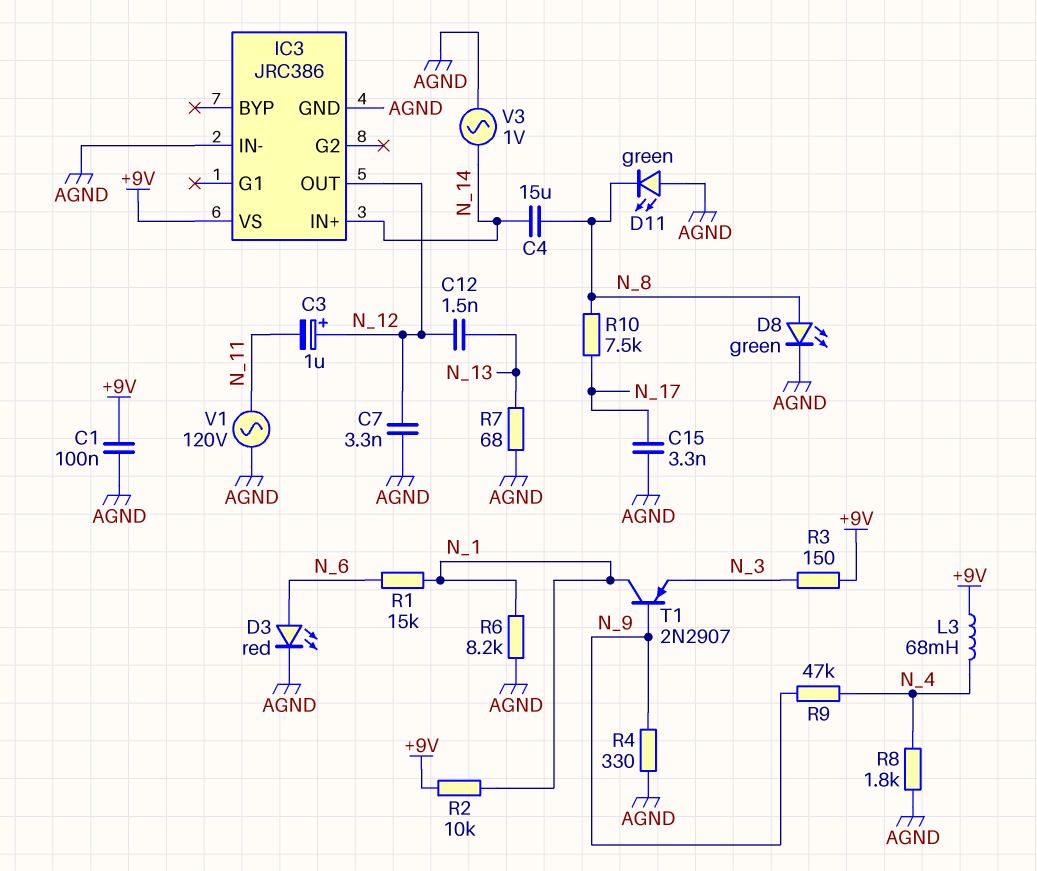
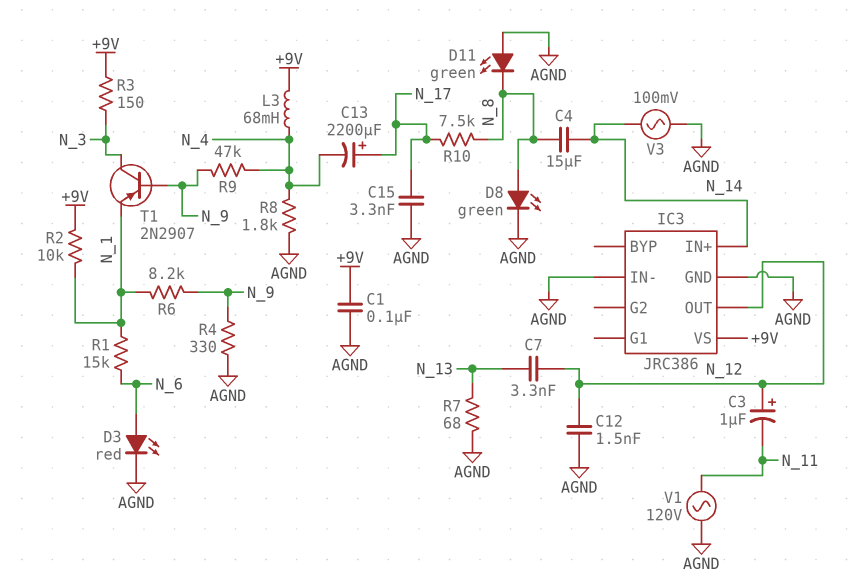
C7: 3.3nF (AGND, N_12) -> 3.3nF (N_12, N_13)
C12: 1.5nF (N_12, N_13) -> 1.5nF (AGND, N_12)
C13: none -> 2200uF (plus N_17, minus N_4)
R6: 8.2k (AGND, N_1) -> 8.2k (N_1, N_9)
T1: PNP 2N2907 (B N_9, C N_1, E N_3) -> PNP 2N2907 (B N_9, C N_3, E N_1)
V3: AC 1V (AGND, N_14) -> AC 100mV (AGND, N_14)

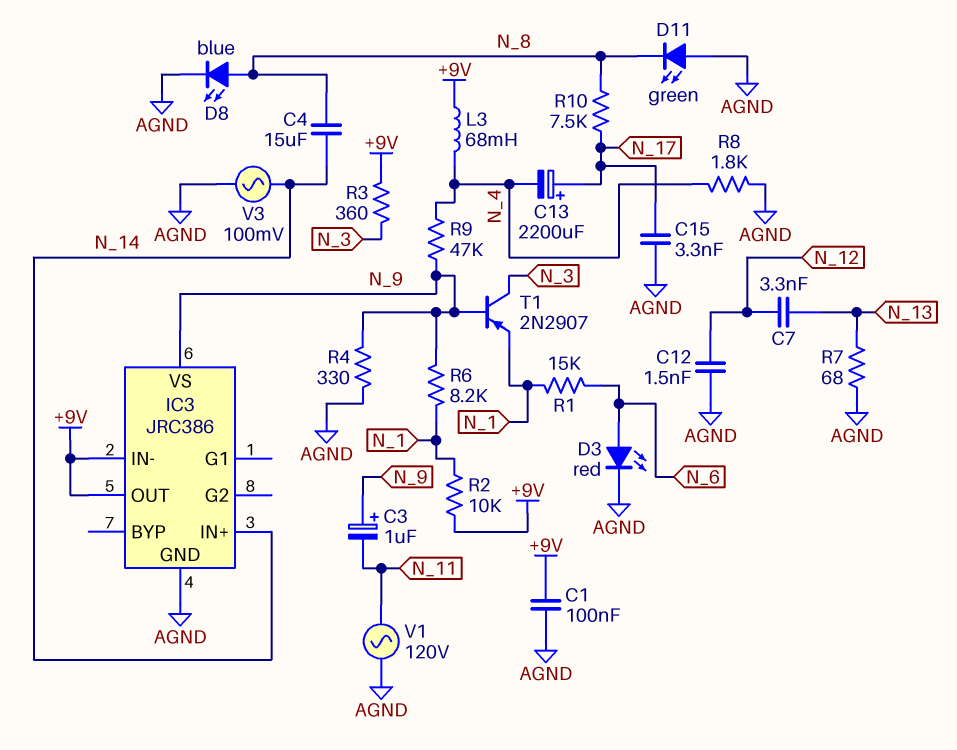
C3: 1uF (plus N_12, minus N_11) -> 1uF (plus N_9, minus N_11)
D8: LED green (A N_8, K AGND) -> LED blue (A N_8, K AGND)
IC3 pin IN-: AGND -> +9V
IC3 pin OUT: N_12 -> +9V
IC3 pin VS: +9V -> N_9
R3: 150 (+9V, N_3) -> 360 (+9V, N_3)

